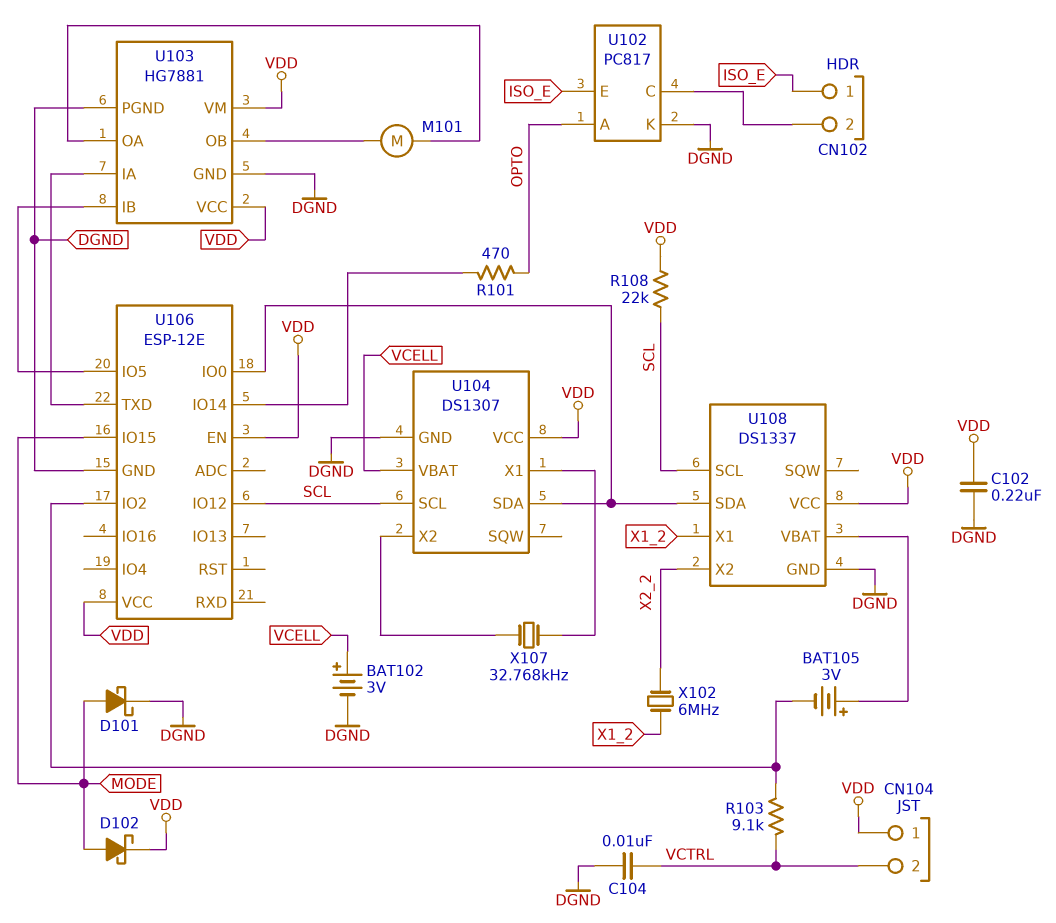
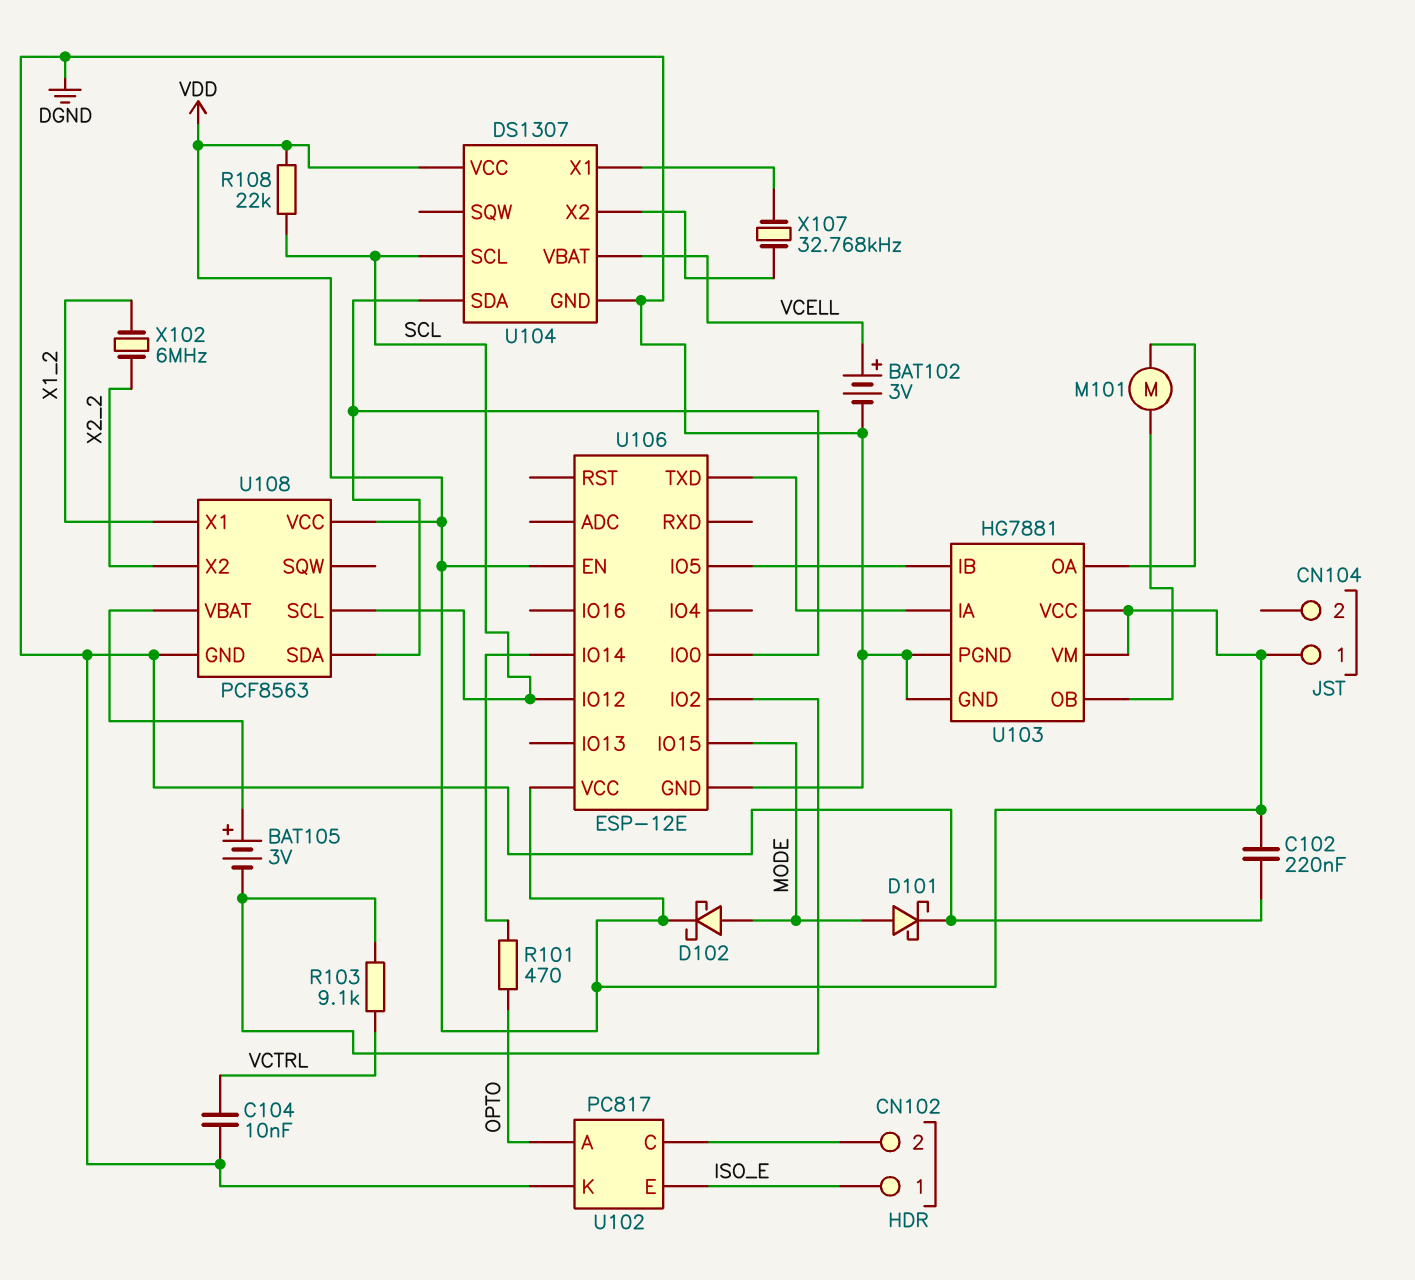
CN104 pin 2: VCTRL -> none
U108: DS1337 -> PCF8563

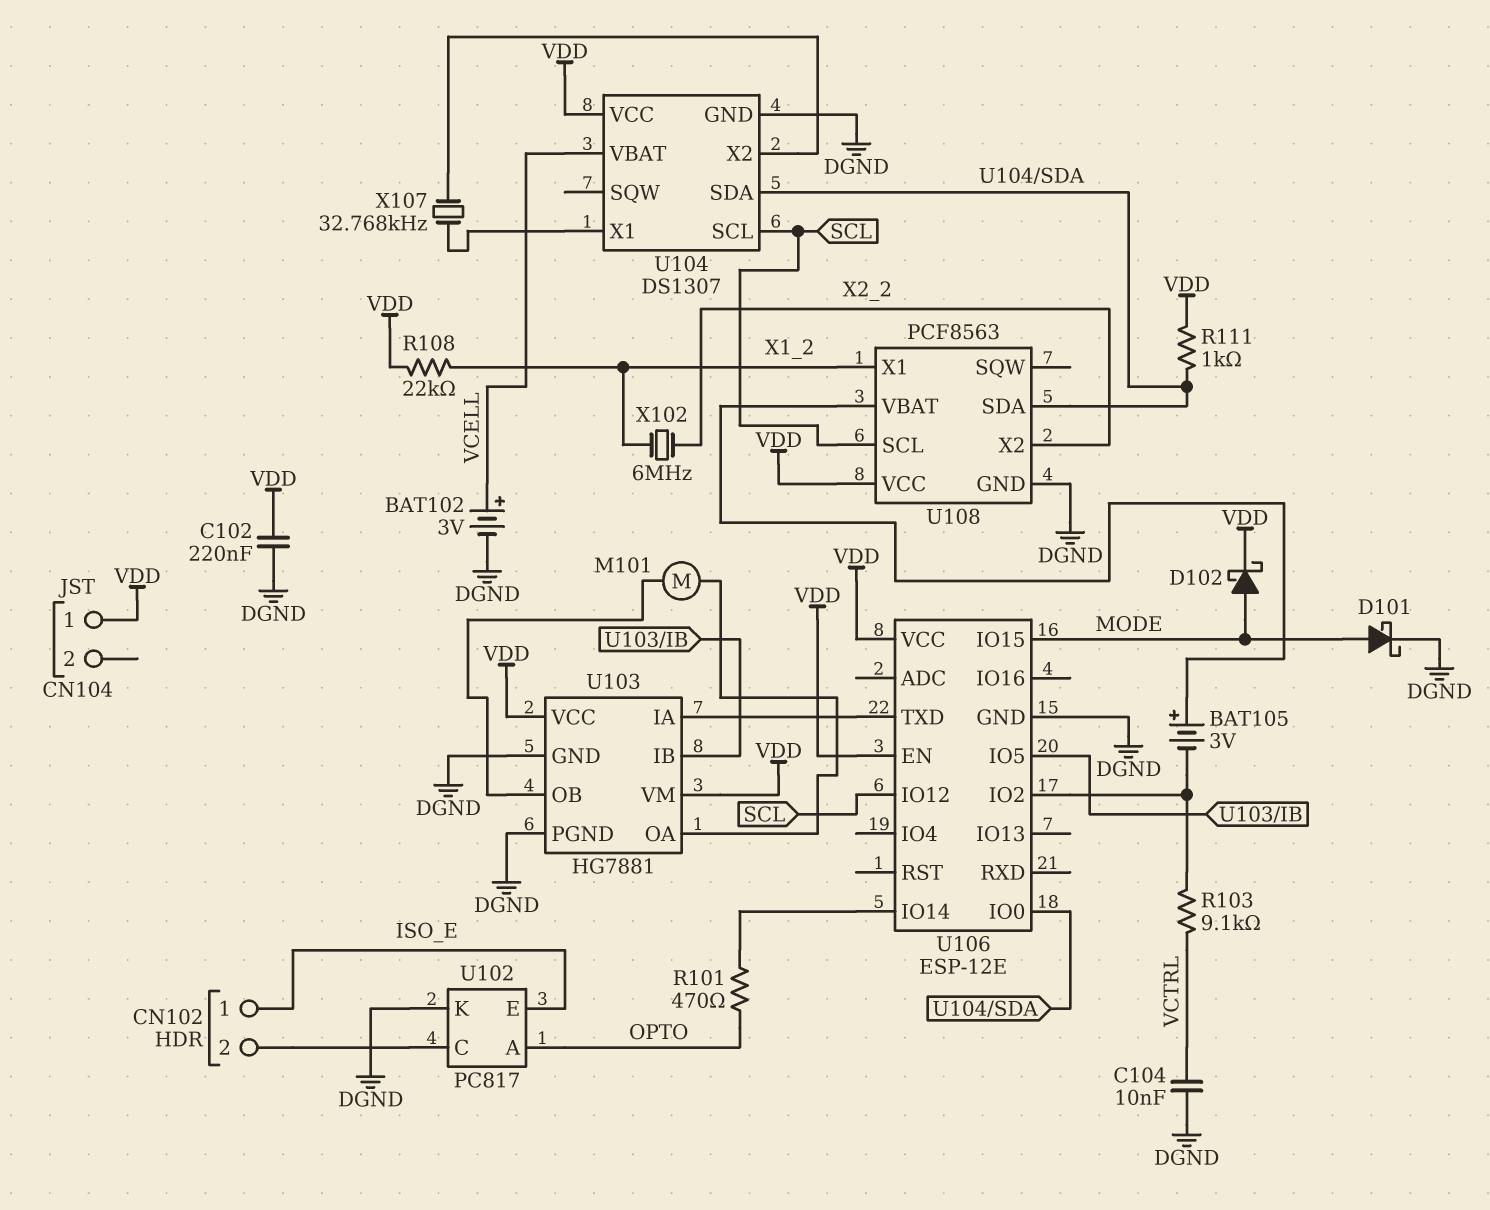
R108: 22k (SCL, VDD) -> 22k (VDD, X1_2)
R111: none -> 1k (U104/SDA, VDD)

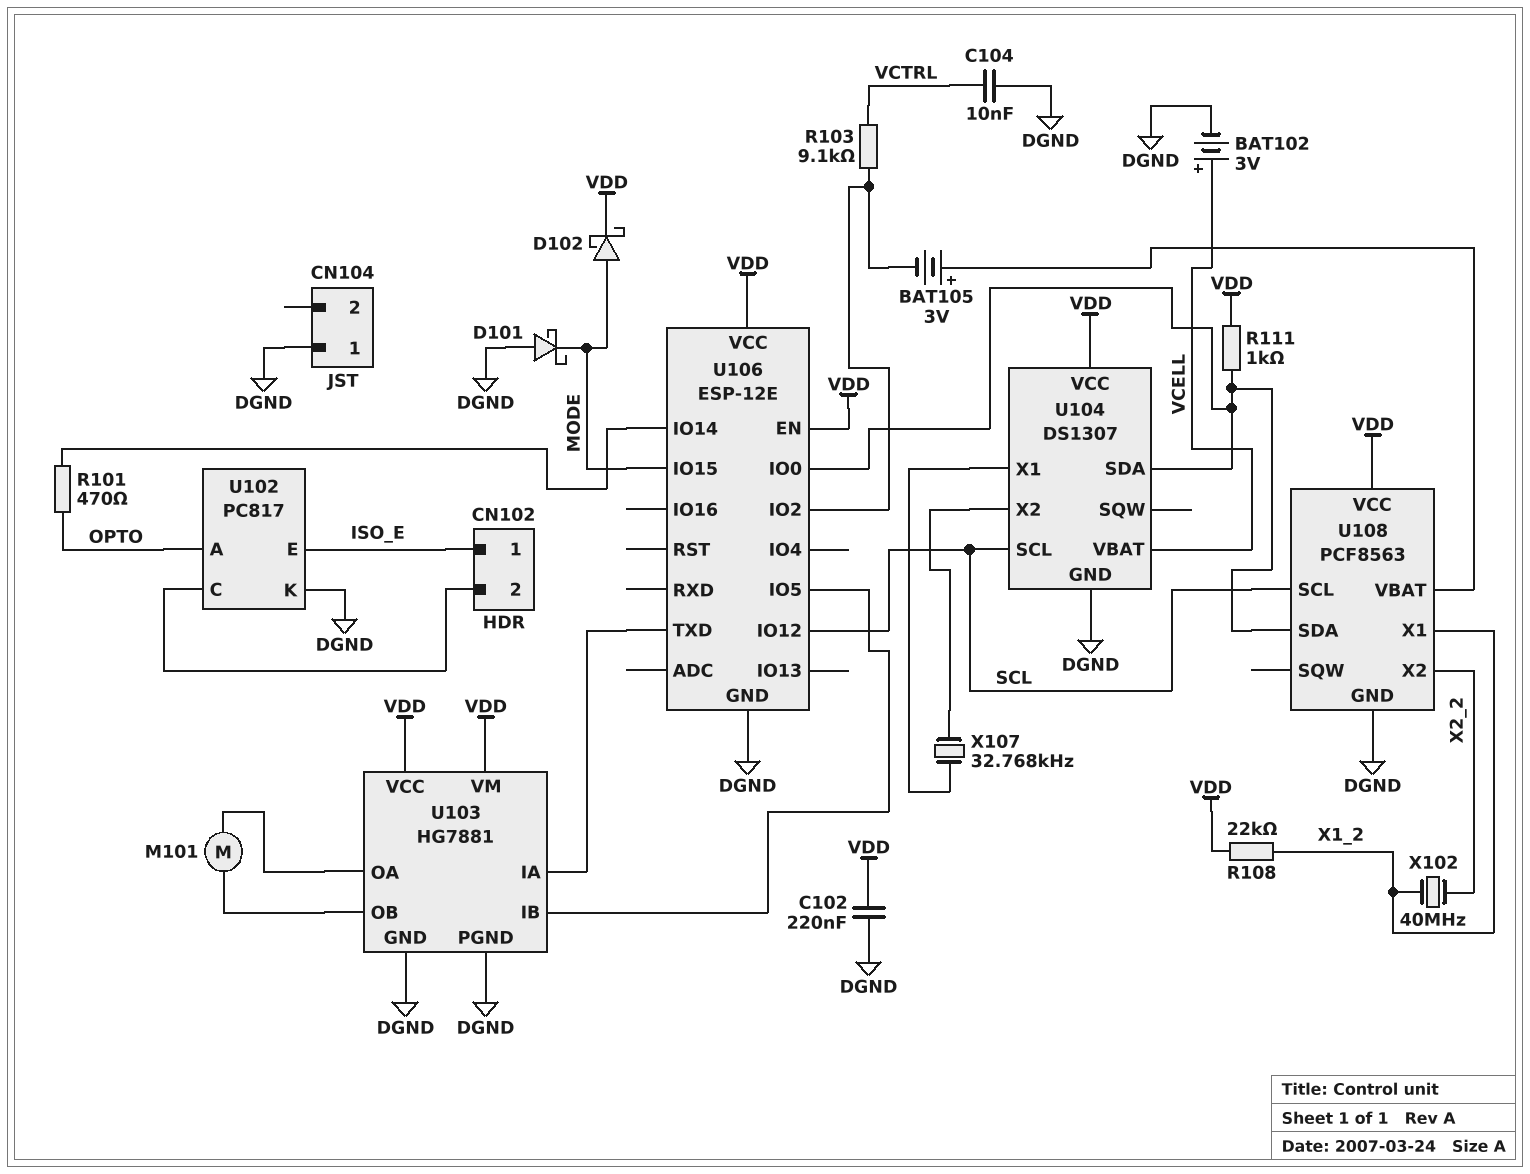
CN104 pin 1: VDD -> DGND
D101: schottky (A MODE, K DGND) -> schottky (A DGND, K MODE)
X102: 6MHz (X1_2, X2_2) -> 40MHz (X1_2, X2_2)

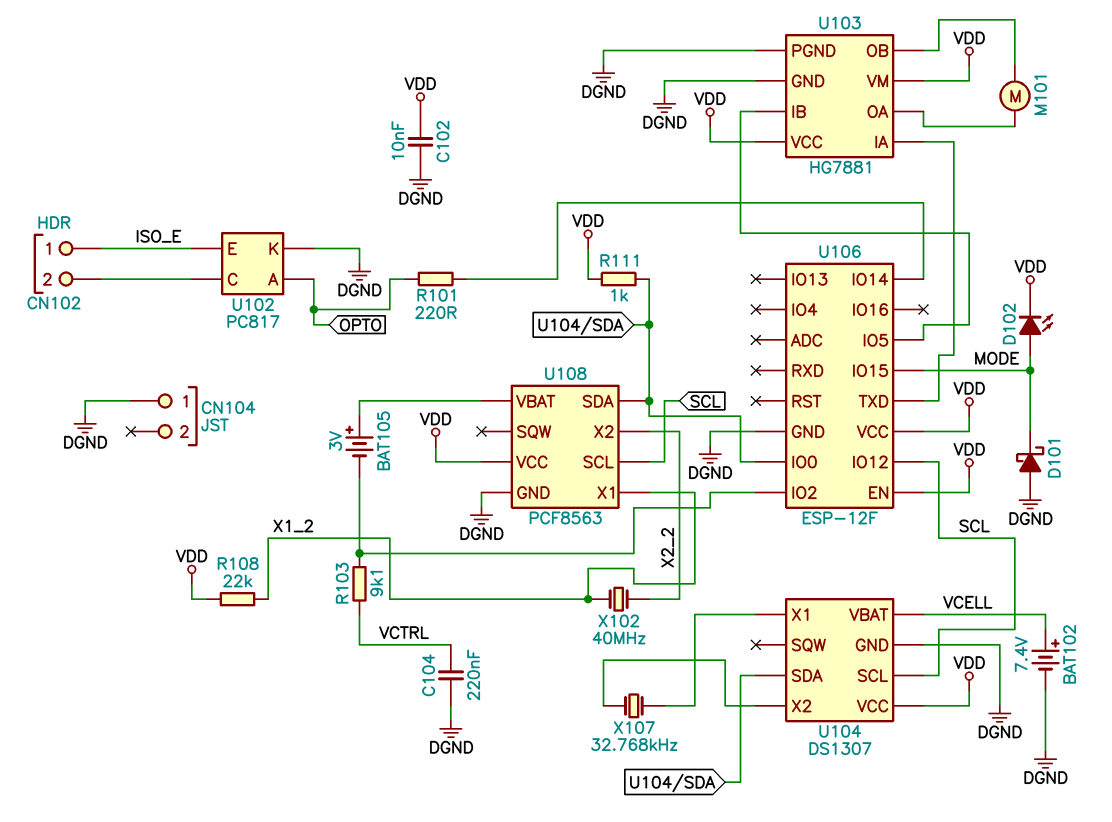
BAT102: 3V (plus VCELL, minus DGND) -> 7.4V (plus VCELL, minus DGND)
C102: 220nF (DGND, VDD) -> 10nF (DGND, VDD)
C104: 10nF (DGND, VCTRL) -> 220nF (DGND, VCTRL)
D102: schottky (A MODE, K VDD) -> LED (A MODE, K VDD)
R101: 470 (OPTO, U106/IO14) -> 220 (OPTO, U106/IO14)
U106: ESP-12E -> ESP-12F

